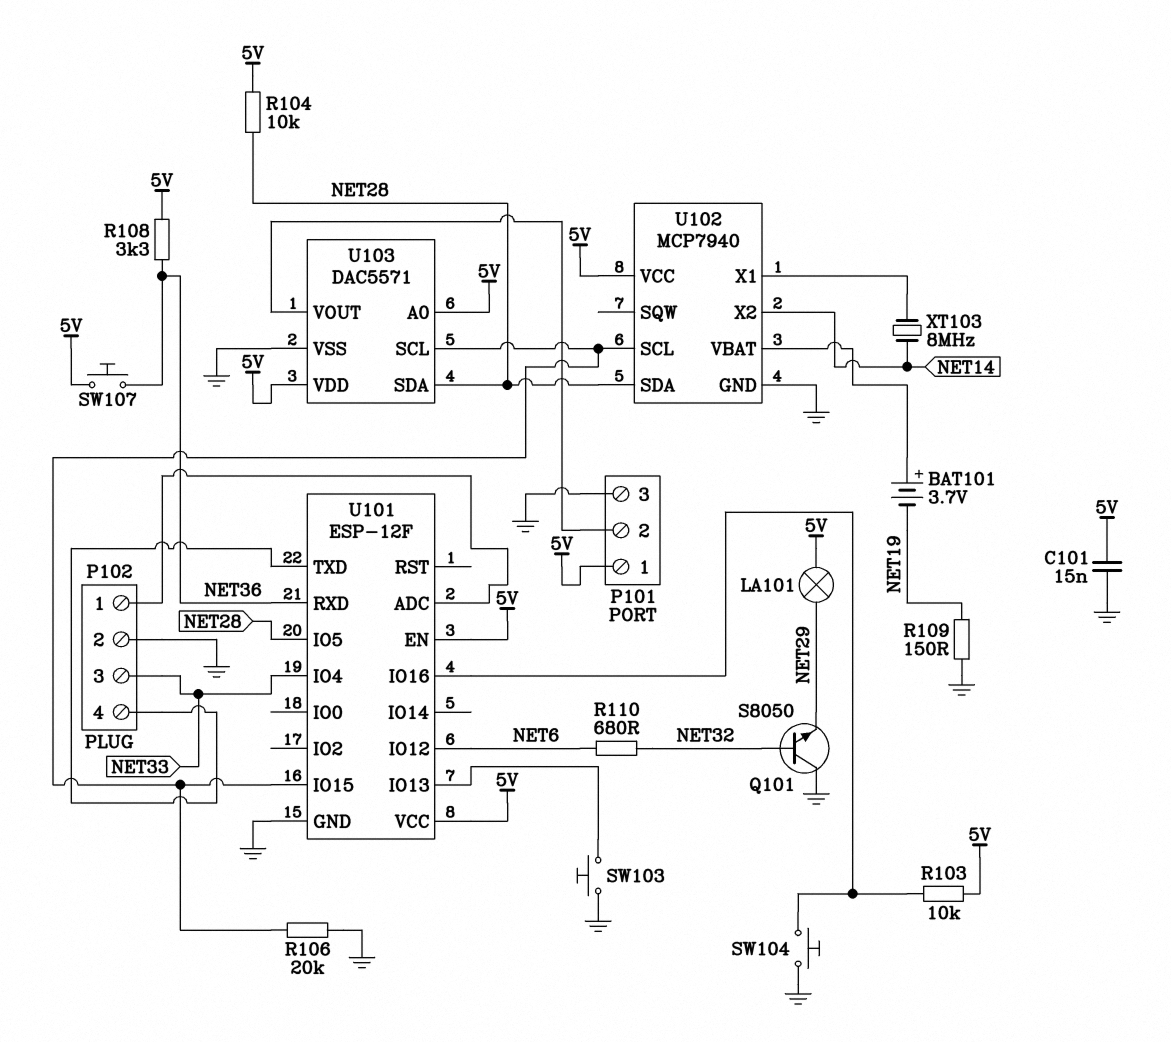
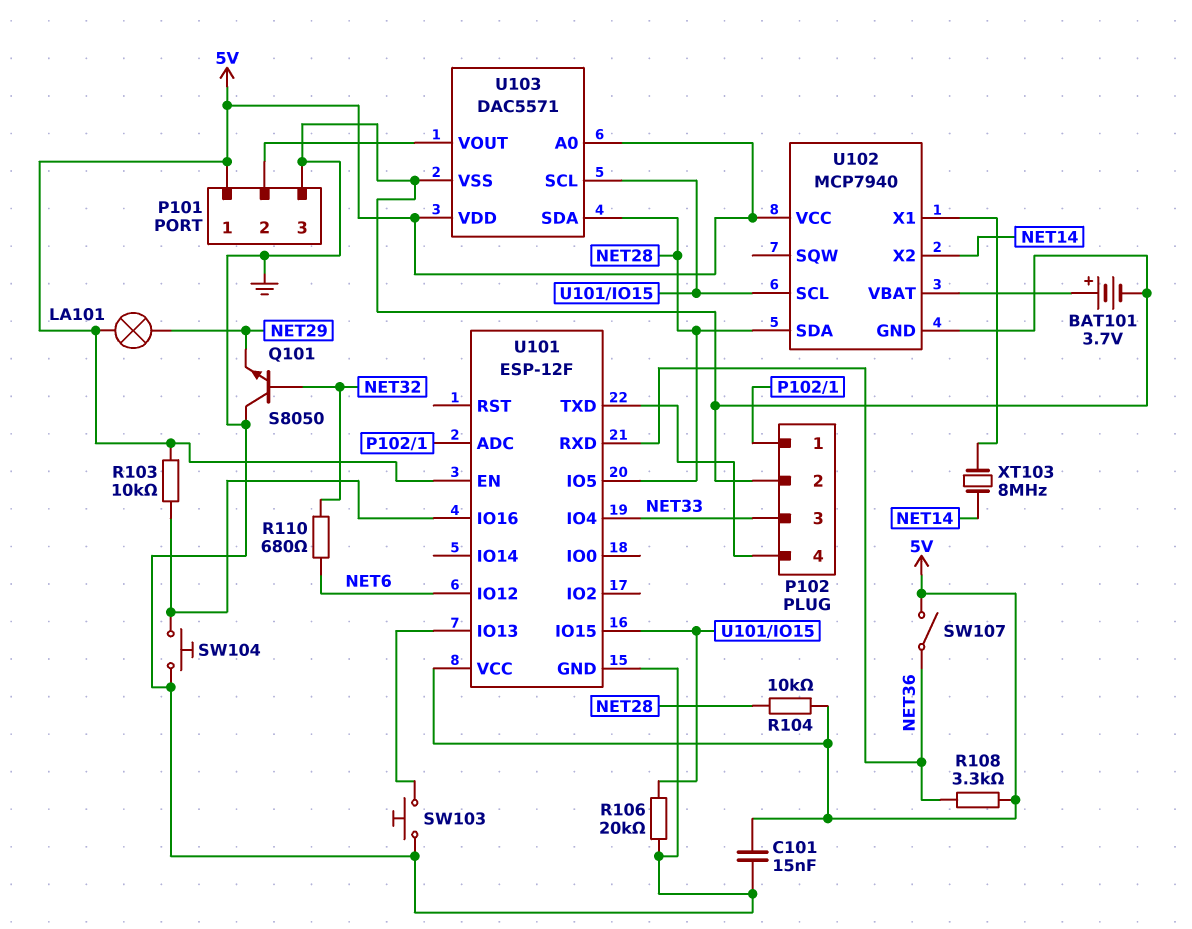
BAT101: 3.7V (plus U102/VBAT, minus NET19) -> 3.7V (plus U102/VBAT, minus GND)
R109: 150 (GND, NET19) -> none
SW107: button (5V, NET36) -> switch (5V, NET36)

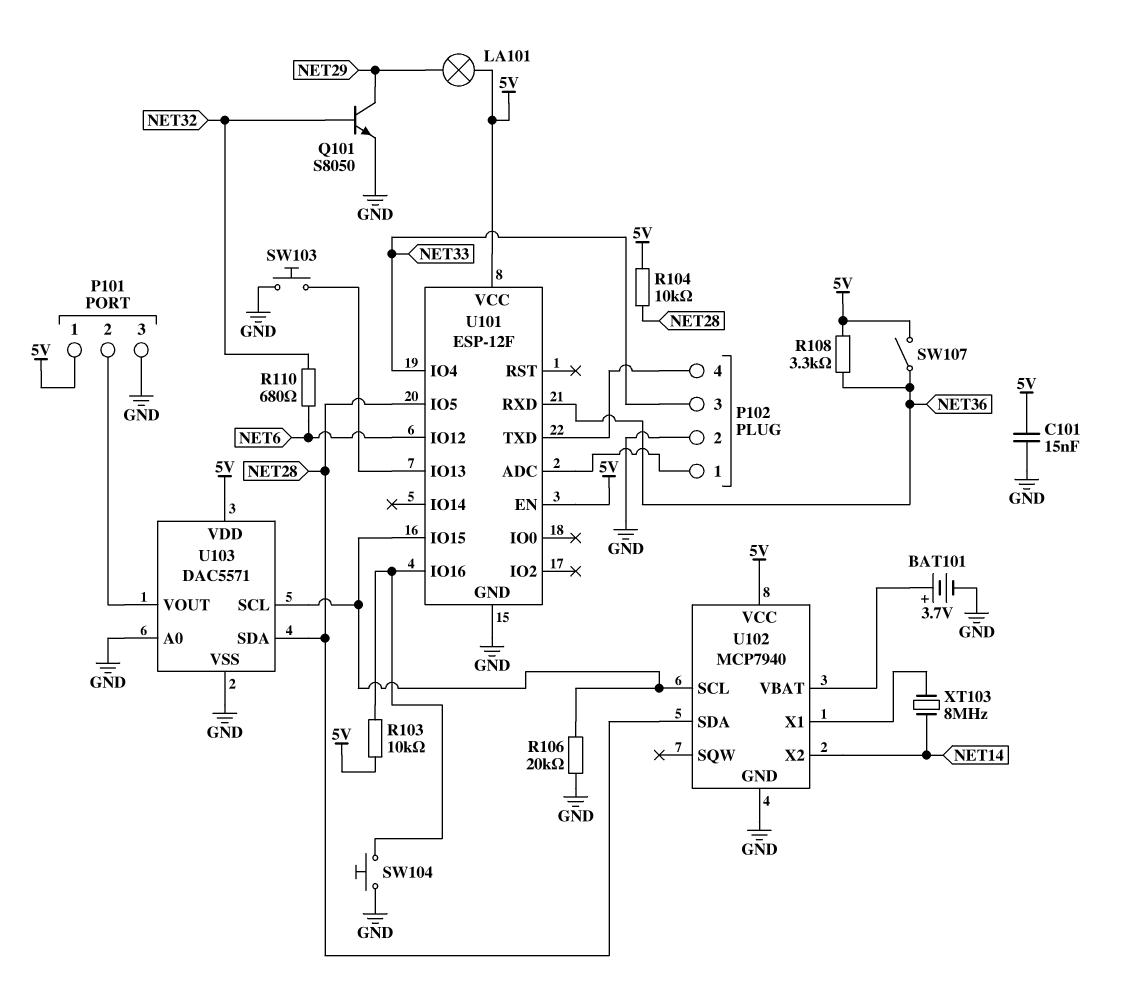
Q101: NPN S8050 (B NET32, C GND, E NET29) -> NPN S8050 (B NET32, C NET29, E GND)
U103 pin A0: 5V -> GND

